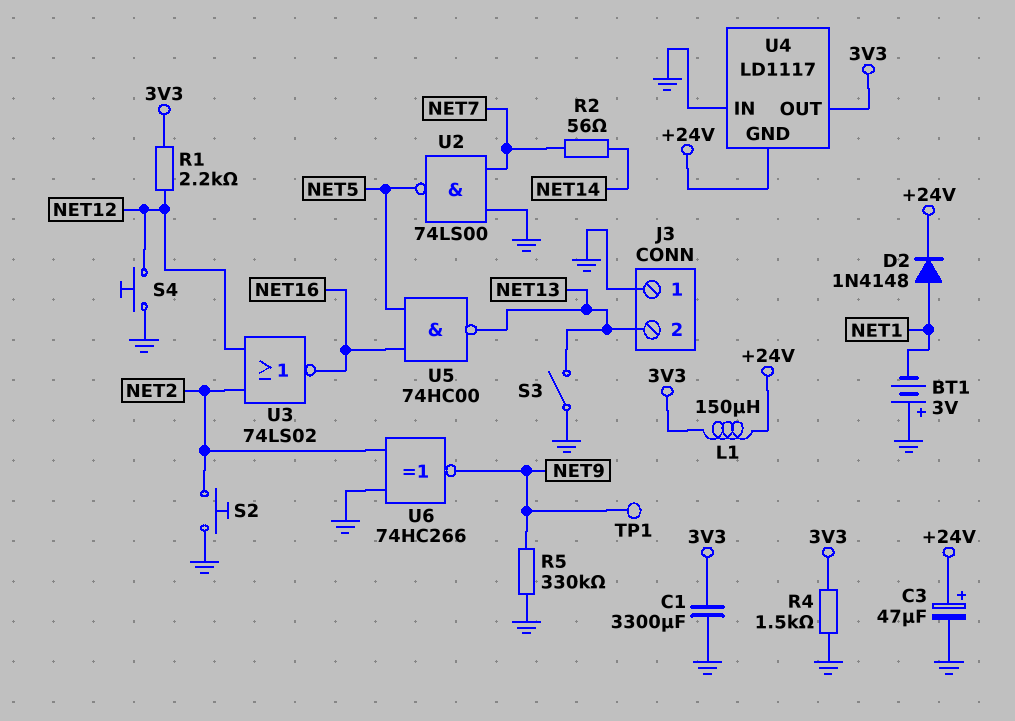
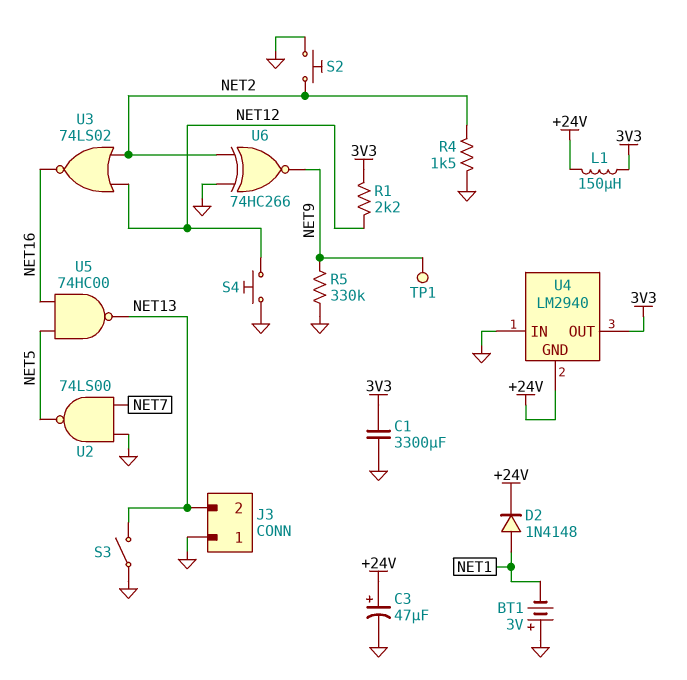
R2: 56 (NET7, NET14) -> none
R4: 1.5k (3V3, GND) -> 1.5k (GND, NET2)
U4: LD1117 -> LM2940

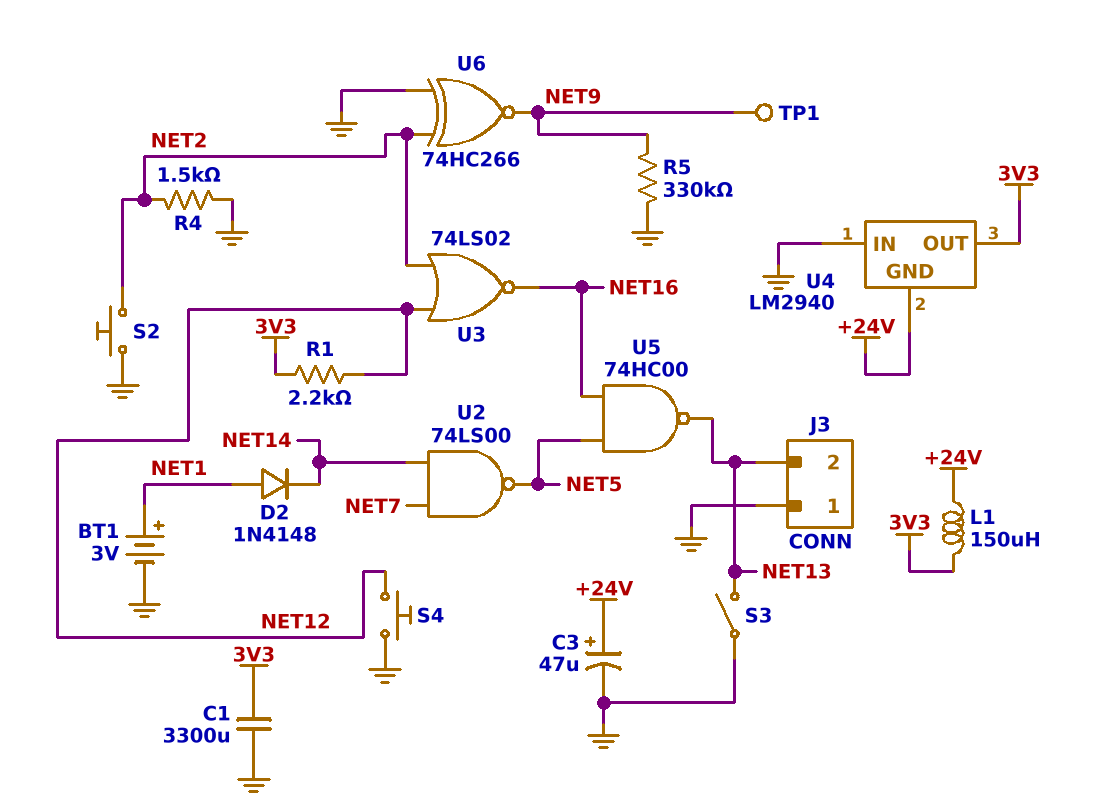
BT1: 3V (plus GND, minus NET1) -> 3V (plus NET1, minus GND)
D2: diode 1N4148 (A NET1, K +24V) -> diode 1N4148 (A NET1, K NET14)
U2: NAND 74LS00 (in GND, in NET7, out NET5) -> NAND 74LS00 (in NET7, in NET14, out NET5)

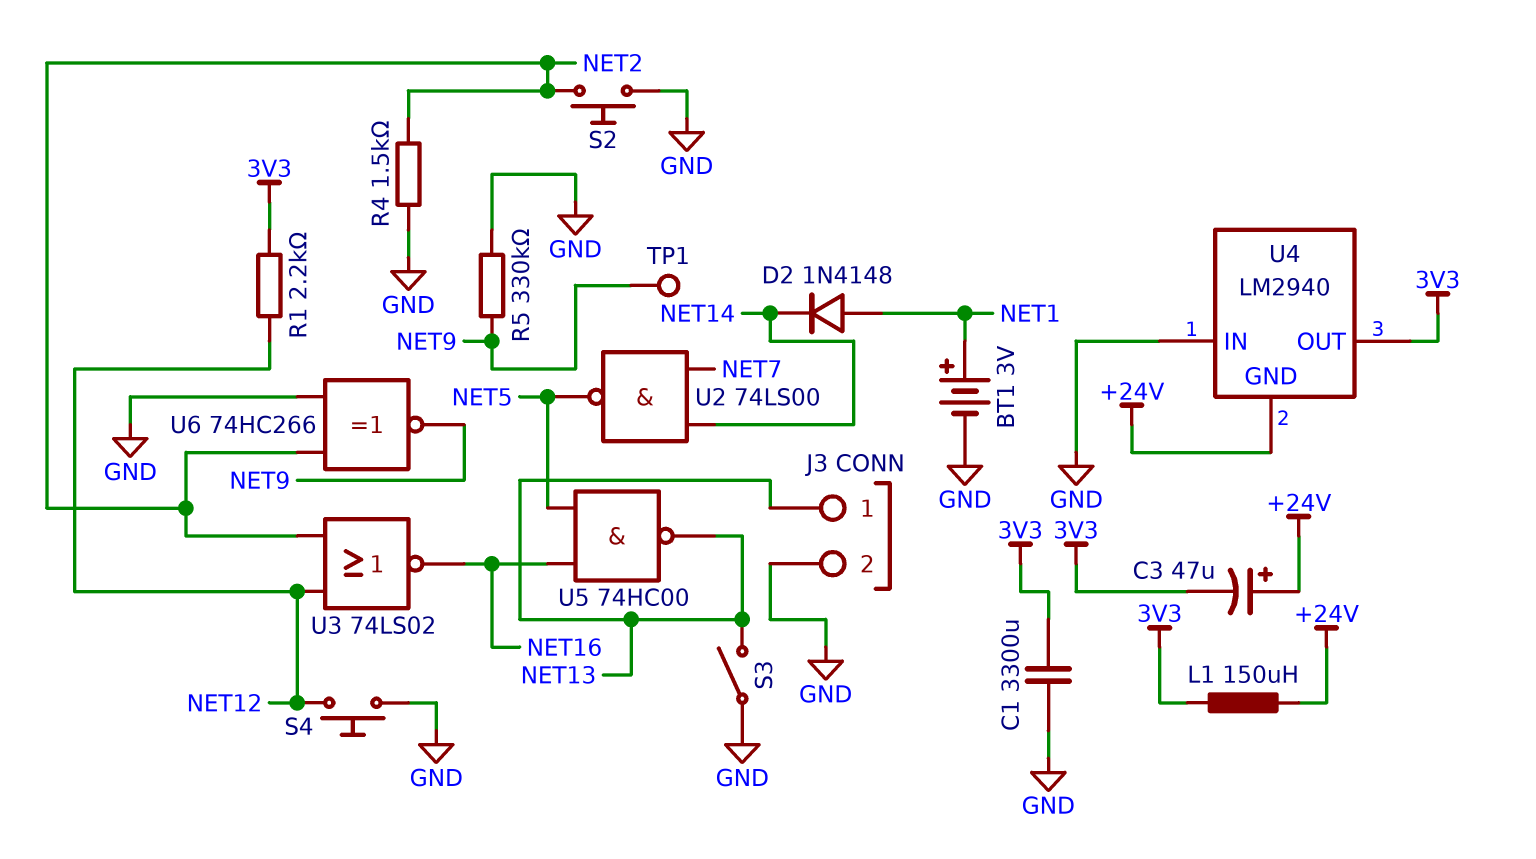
C3: 47uF (plus +24V, minus GND) -> 47uF (plus +24V, minus 3V3)
J3 pin 1: GND -> NET13
J3 pin 2: NET13 -> GND

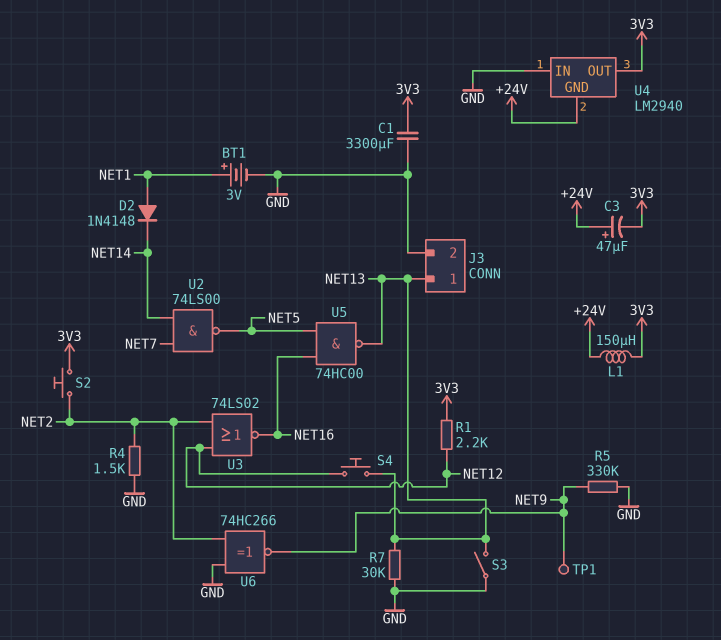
R7: none -> 30k (GND, NET13)
S2: button (GND, NET2) -> button (3V3, NET2)
S4: button (GND, NET12) -> button (NET12, NET13)

